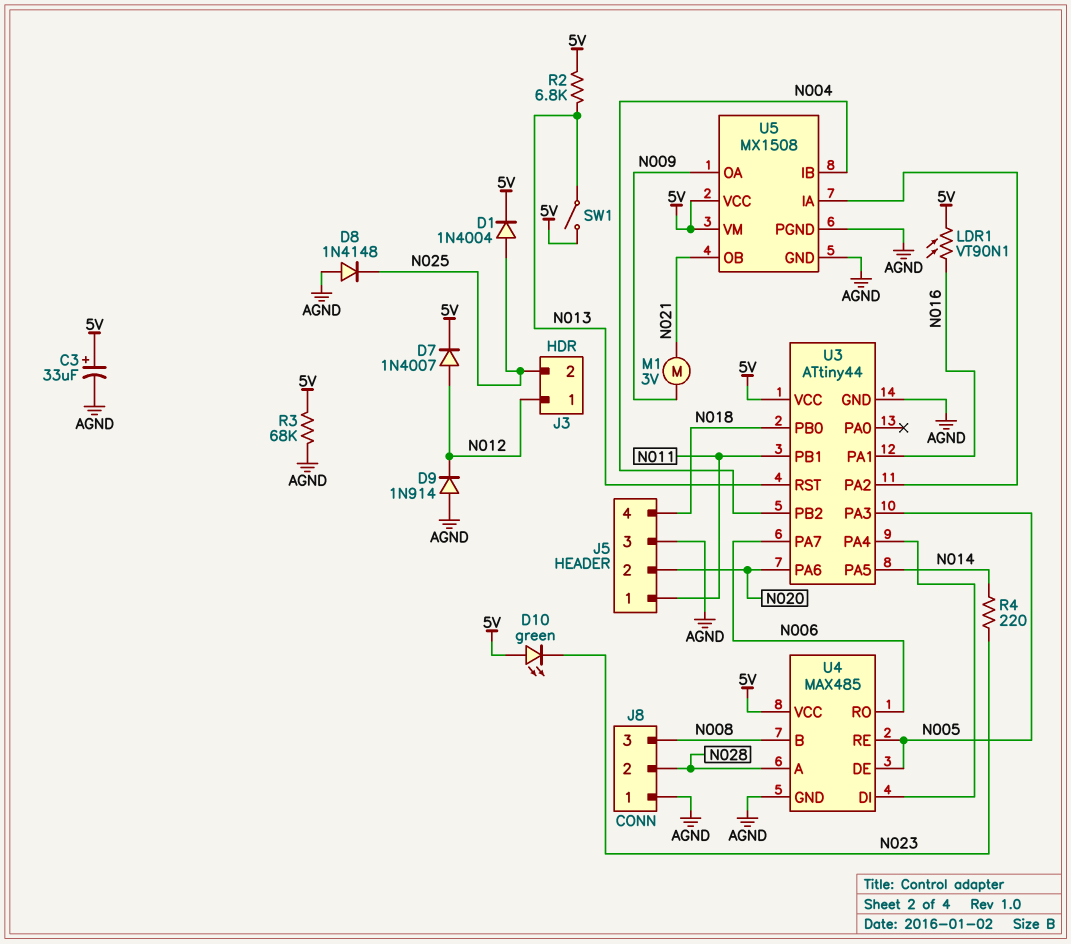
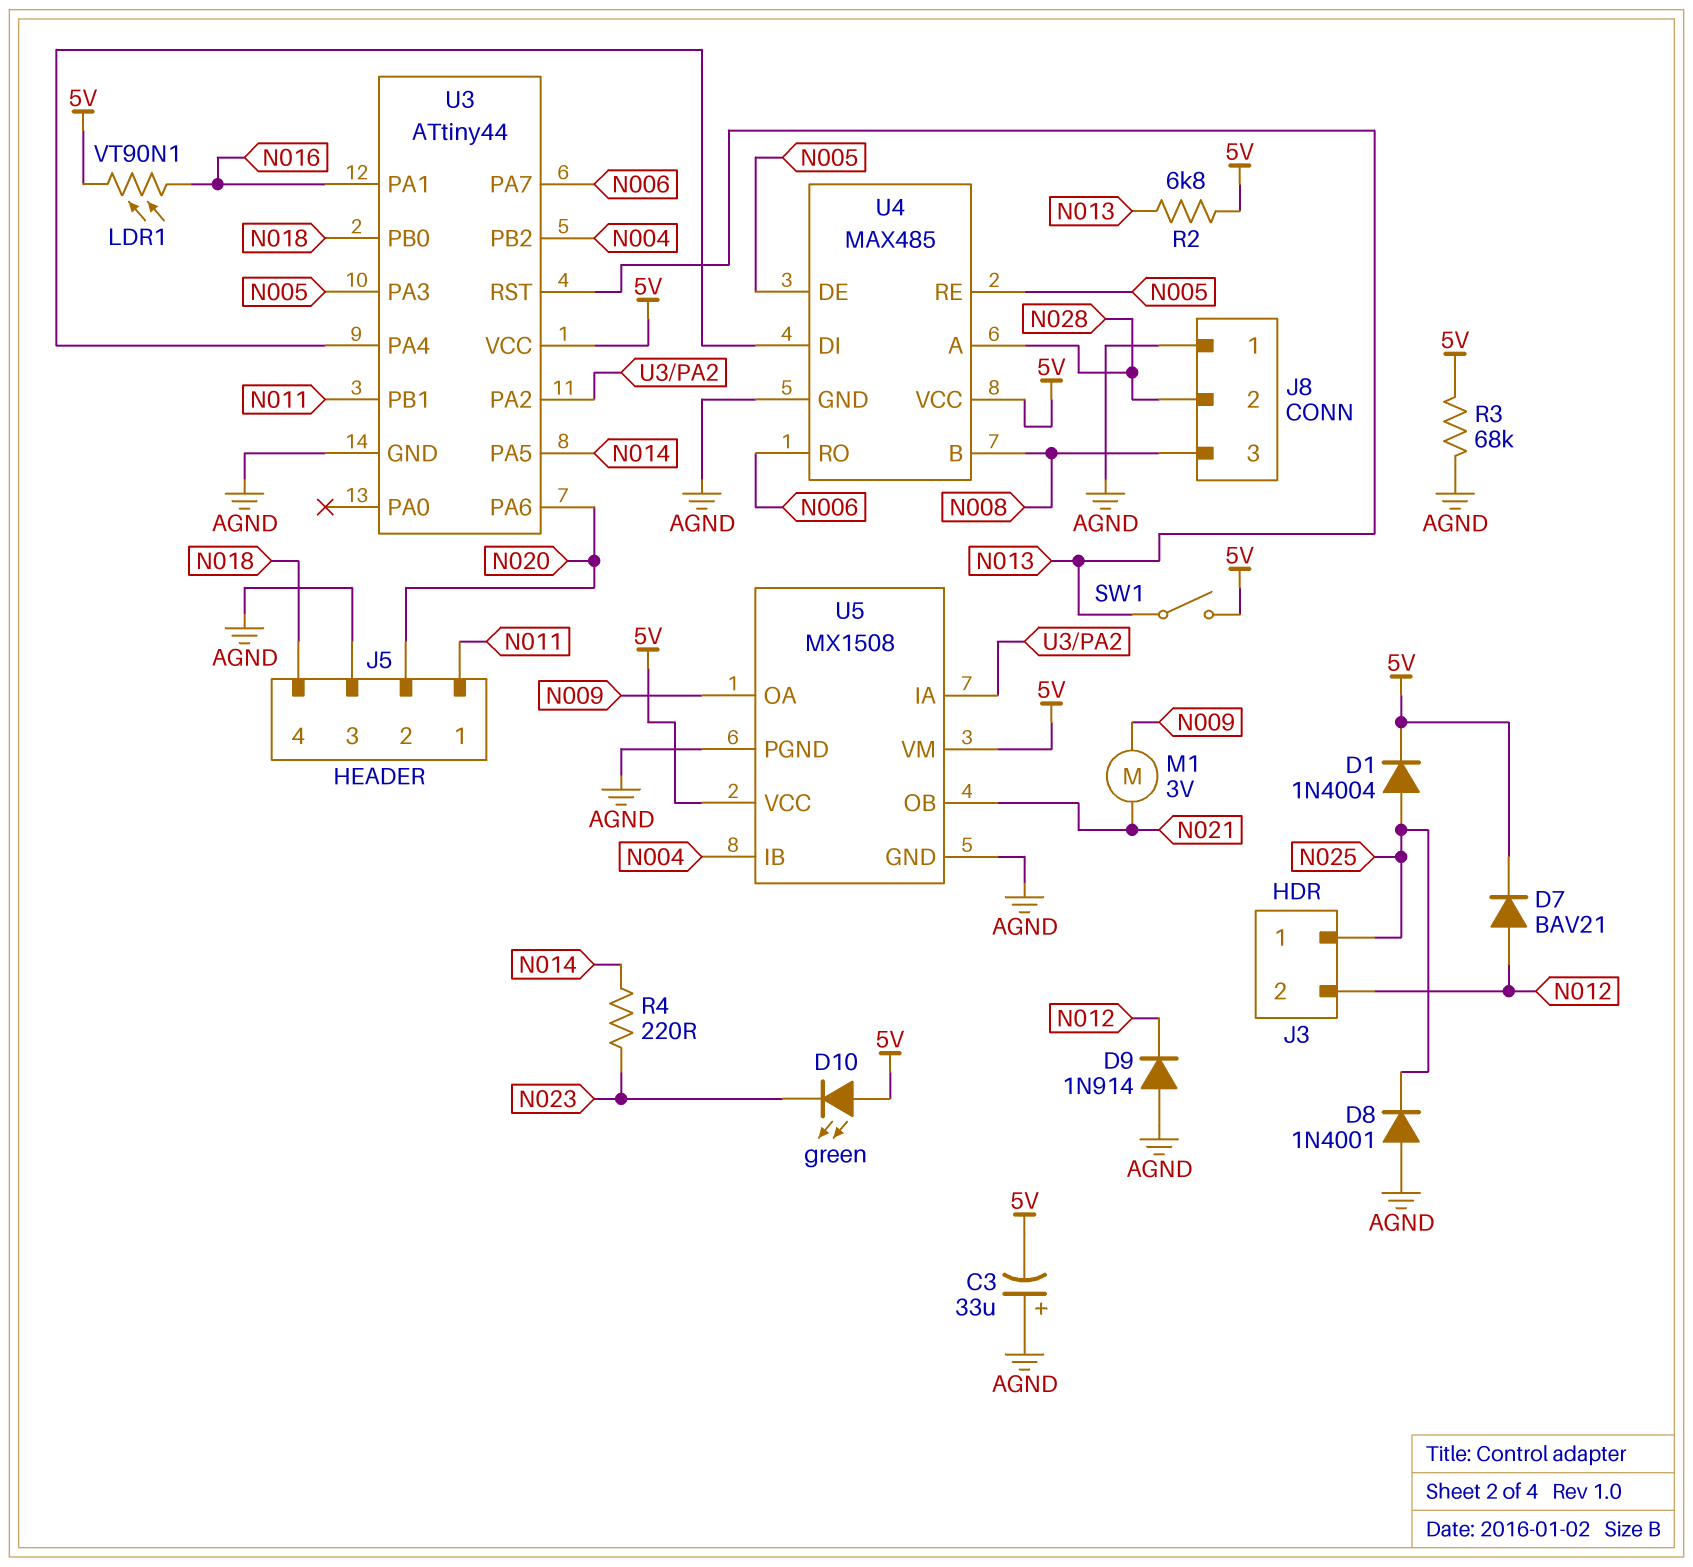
C3: 33uF (plus 5V, minus AGND) -> 33uF (plus AGND, minus 5V)
D7: diode 1N4007 (A N012, K 5V) -> diode BAV21 (A N012, K 5V)
D8: diode 1N4148 (A AGND, K N025) -> diode 1N4001 (A AGND, K N025)
J3 pin 1: N012 -> N025
J3 pin 2: N025 -> N012

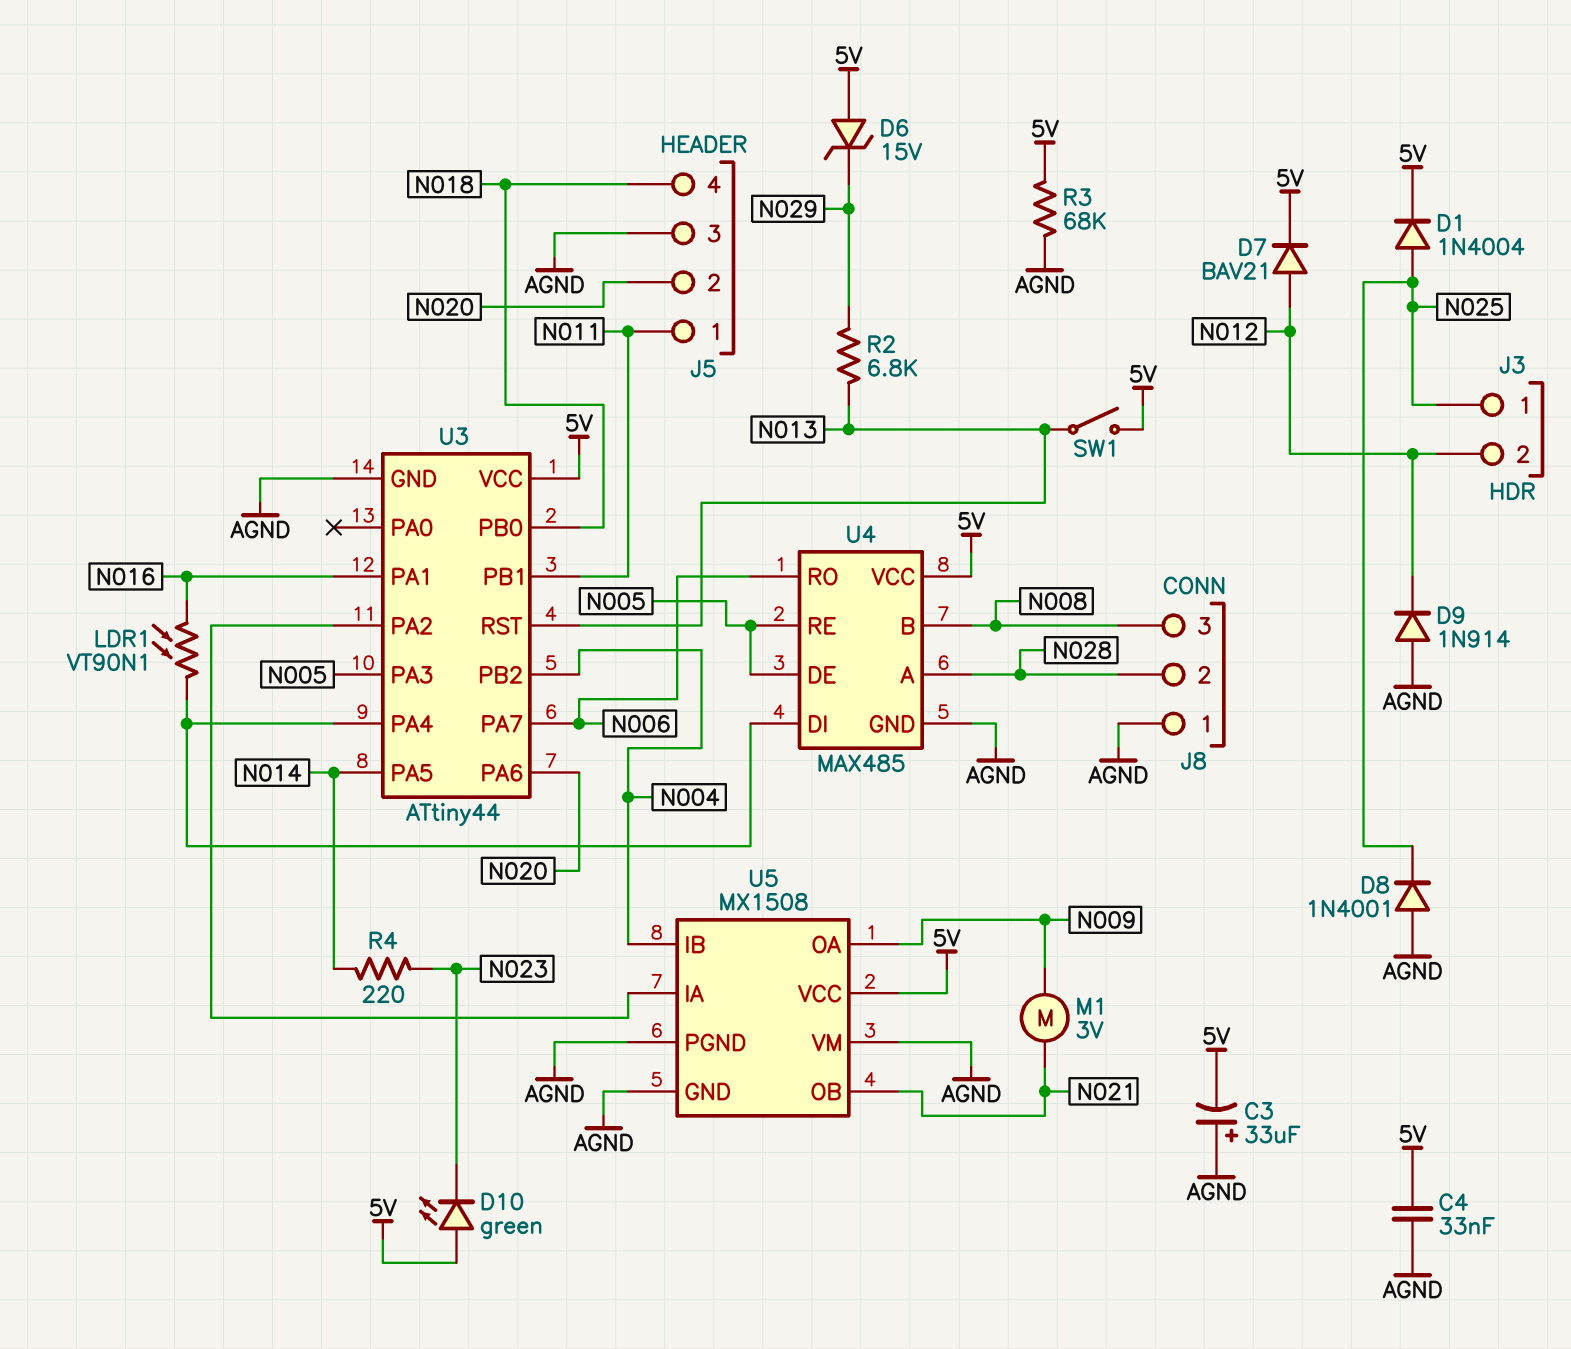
C4: none -> 33nF (5V, AGND)
D6: none -> zener 15V (A 5V, K N029)
LDR1: VT90N1 (5V, N016) -> VT90N1 (N016, U3/PA4)
R2: 6.8k (5V, N013) -> 6.8k (N013, N029)
U5 pin VM: 5V -> AGND

